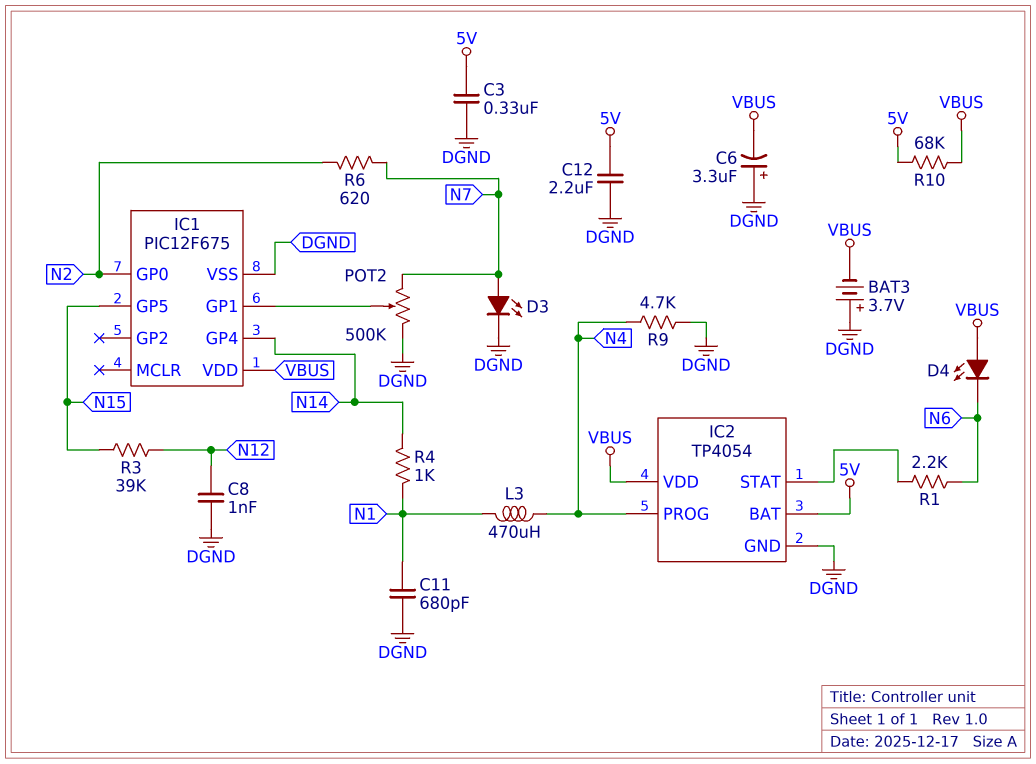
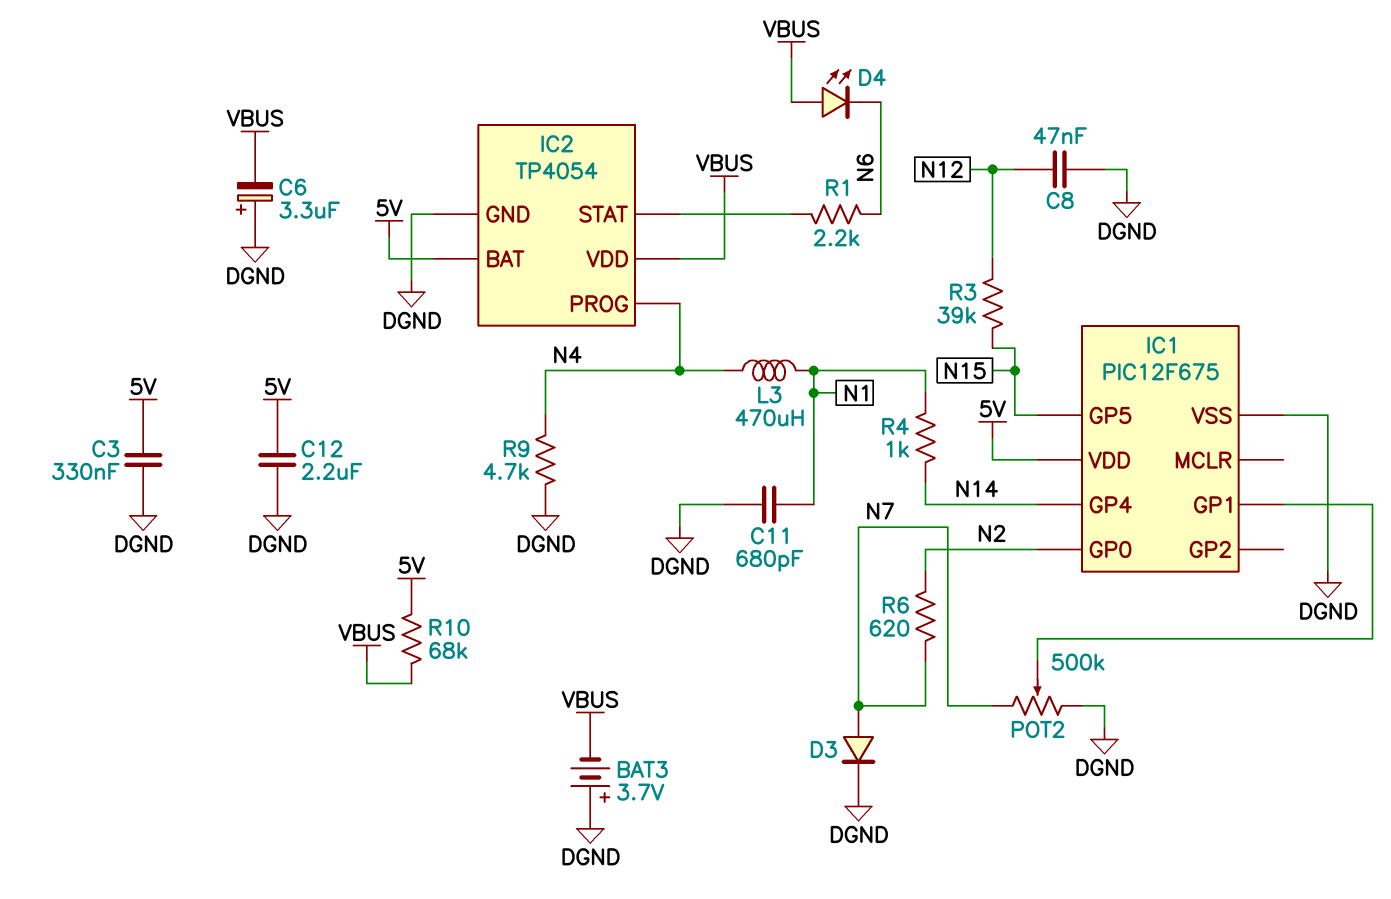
C8: 1nF (DGND, N12) -> 47nF (DGND, N12)
D3: LED (A N7, K DGND) -> diode (A N7, K DGND)
IC1 pin VDD: VBUS -> 5V

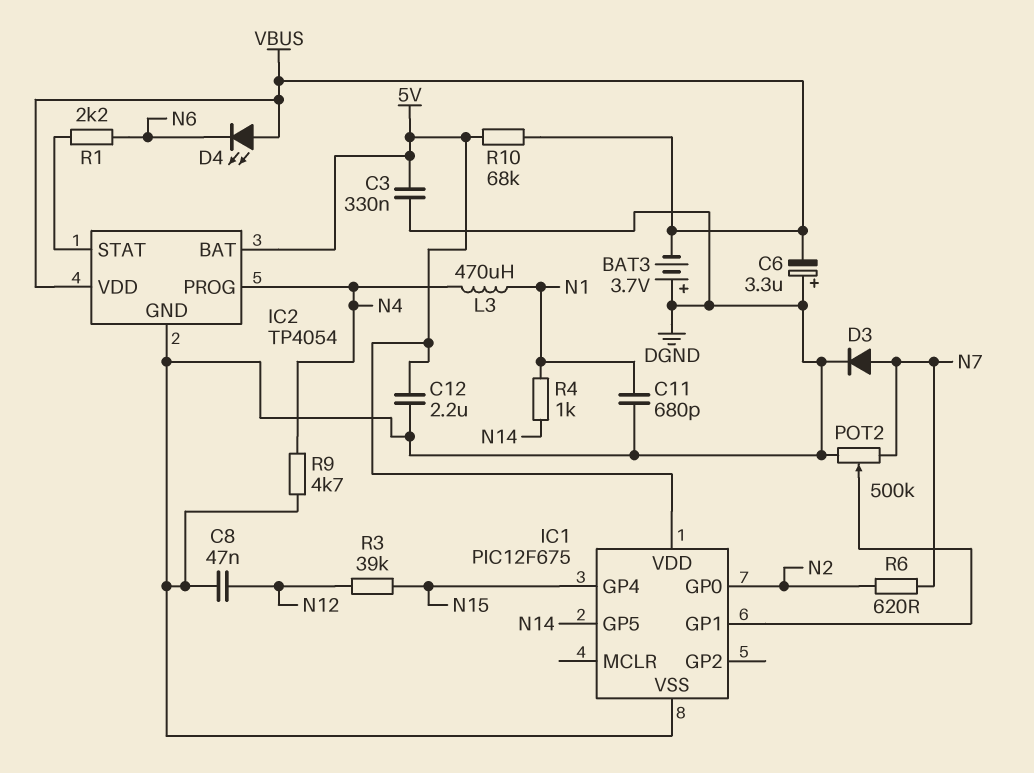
IC1 pin GP4: N14 -> N15
IC1 pin GP5: N15 -> N14

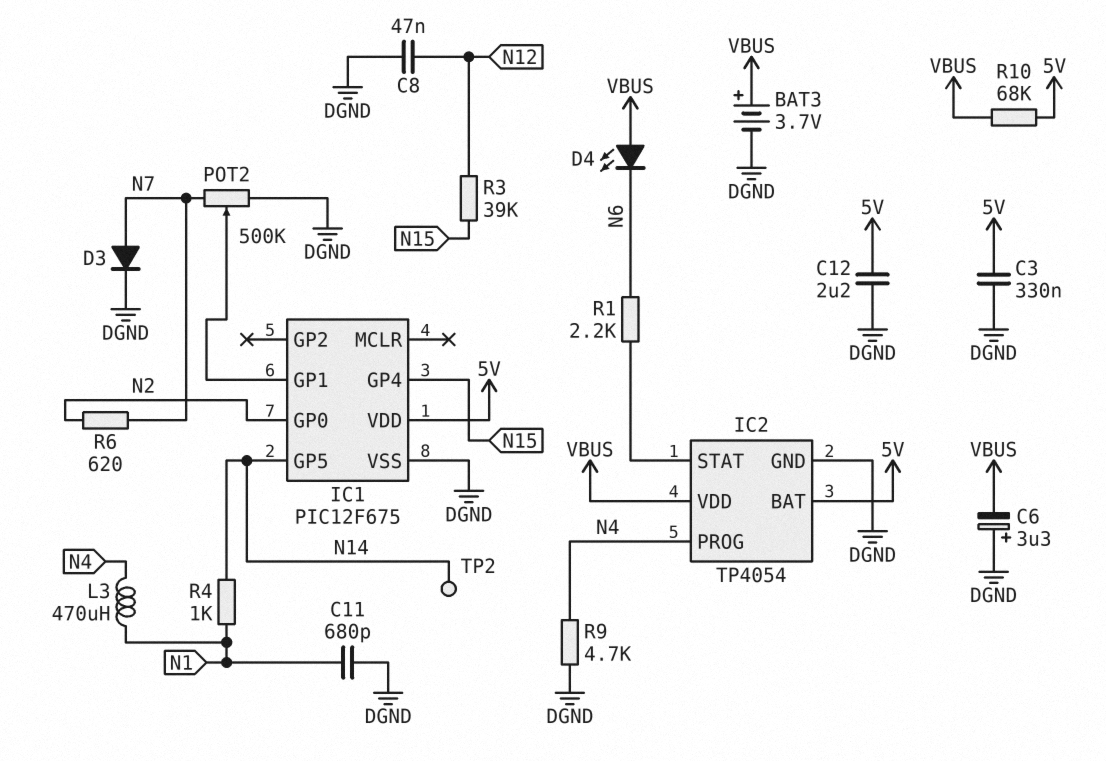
BAT3: 3.7V (plus DGND, minus VBUS) -> 3.7V (plus VBUS, minus DGND)
TP2: none -> test point (N14)

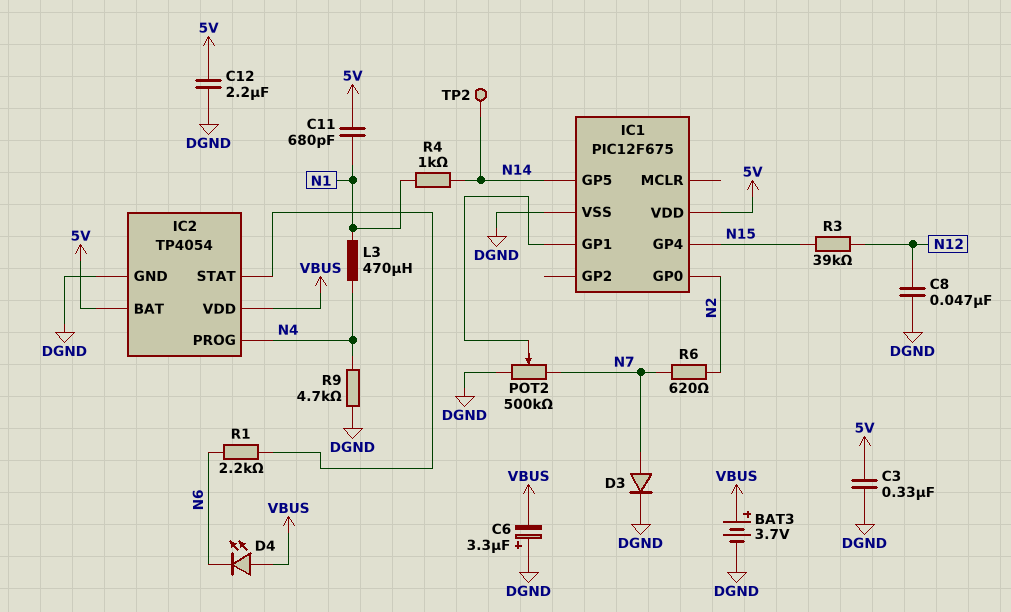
C11: 680pF (DGND, N1) -> 680pF (5V, N1)
R10: 68k (5V, VBUS) -> none

